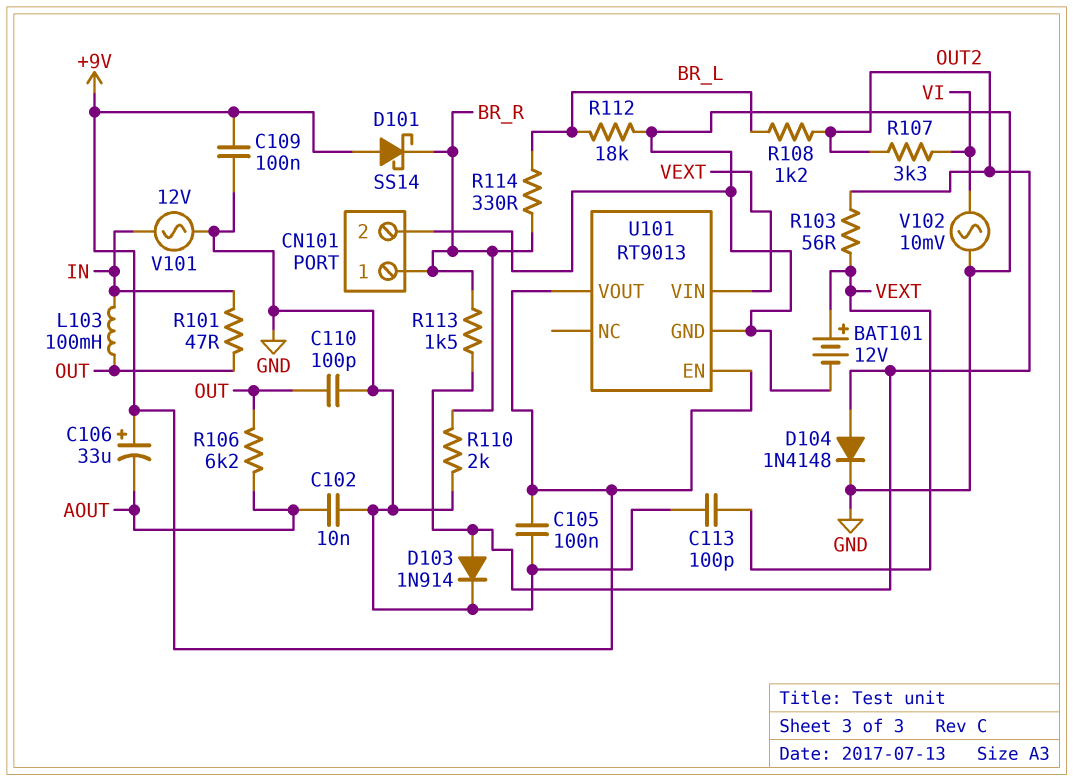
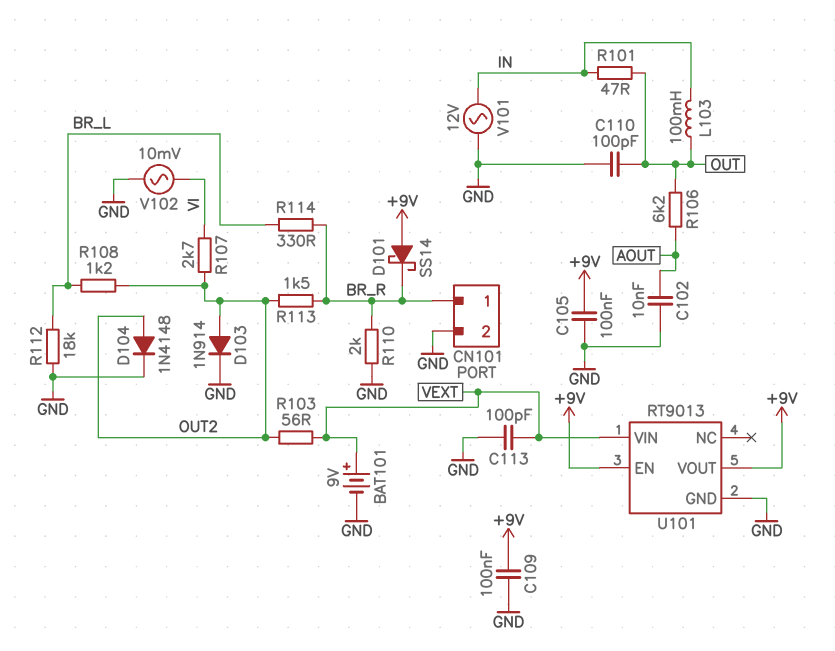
BAT101: 12V (plus VEXT, minus GND) -> 9V (plus VEXT, minus GND)
C106: 33uF (plus +9V, minus AOUT) -> none
R107: 3.3k (OUT2, VI) -> 2.7k (OUT2, VI)

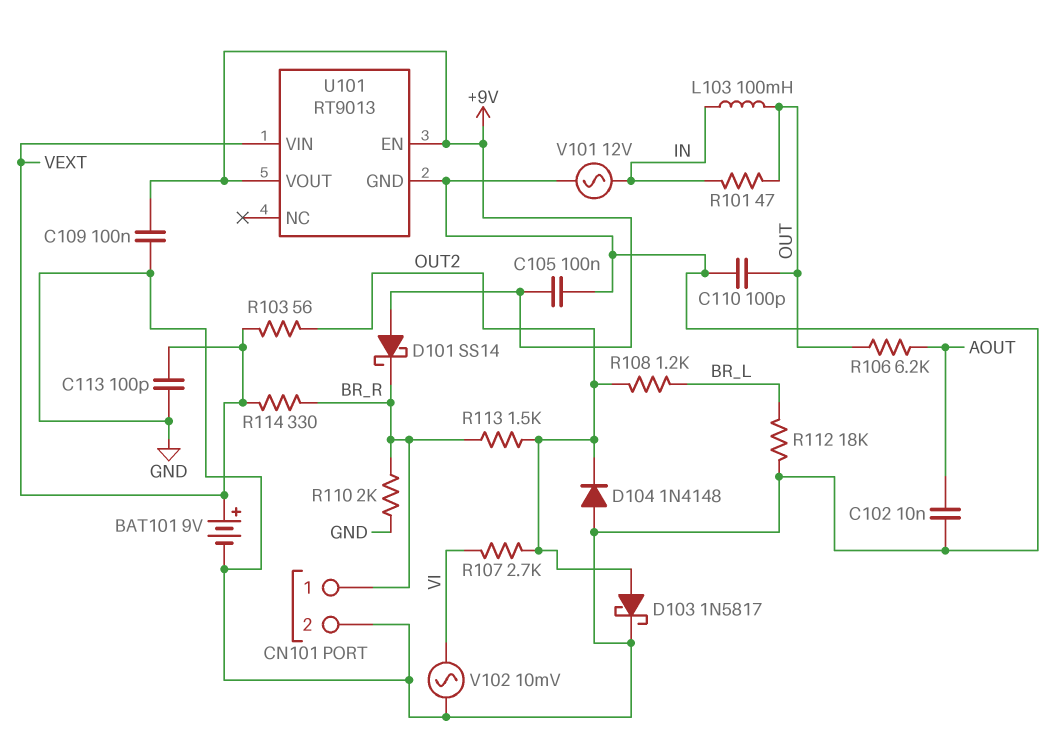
D103: diode 1N914 (A OUT2, K GND) -> schottky 1N5817 (A OUT2, K GND)
D104: diode 1N4148 (A OUT2, K GND) -> diode 1N4148 (A GND, K OUT2)
R114: 330 (BR_L, BR_R) -> 330 (BR_R, VEXT)

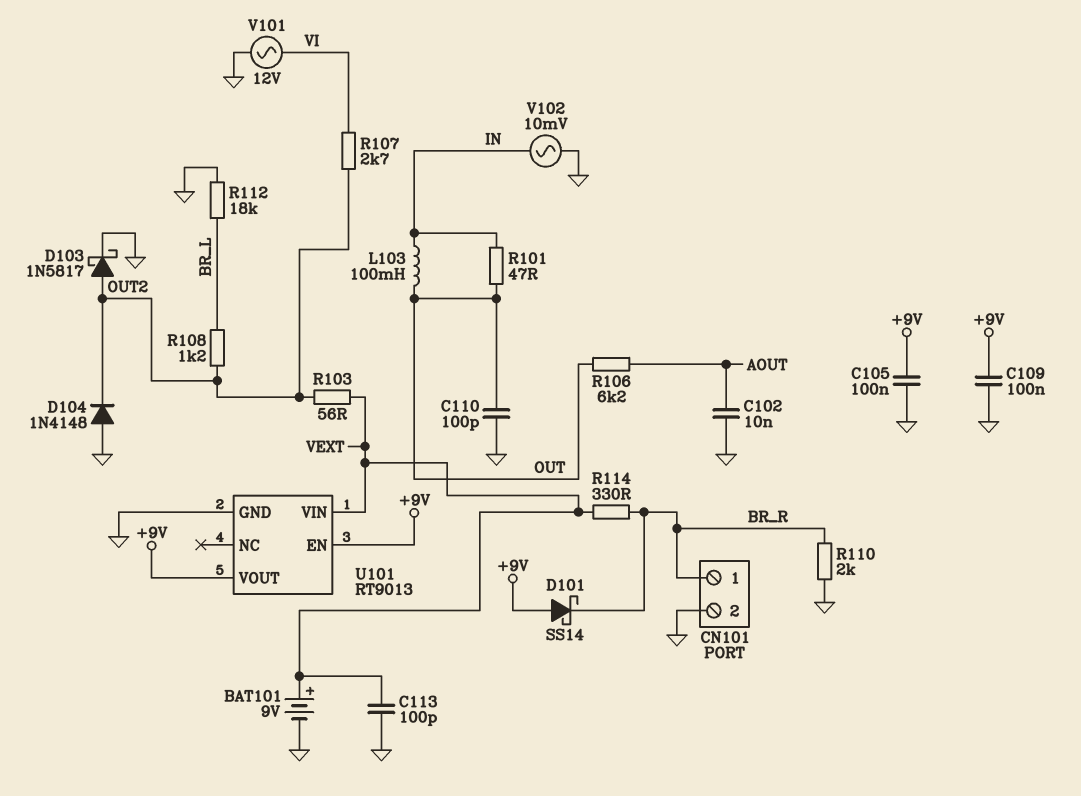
R113: 1.5k (BR_R, OUT2) -> none
V101: AC 12V (GND, IN) -> AC 12V (GND, VI)
V102: AC 10mV (GND, VI) -> AC 10mV (GND, IN)

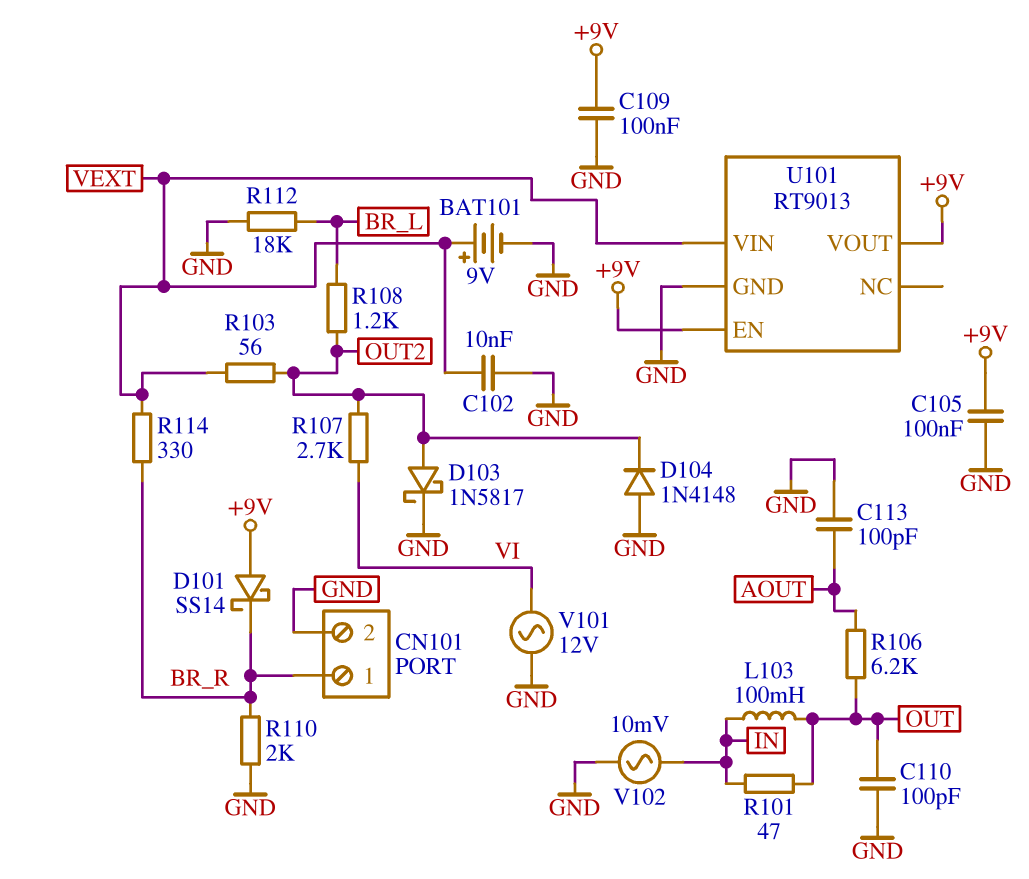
C102: 10nF (AOUT, GND) -> 10nF (GND, VEXT)
C113: 100pF (GND, VEXT) -> 100pF (AOUT, GND)

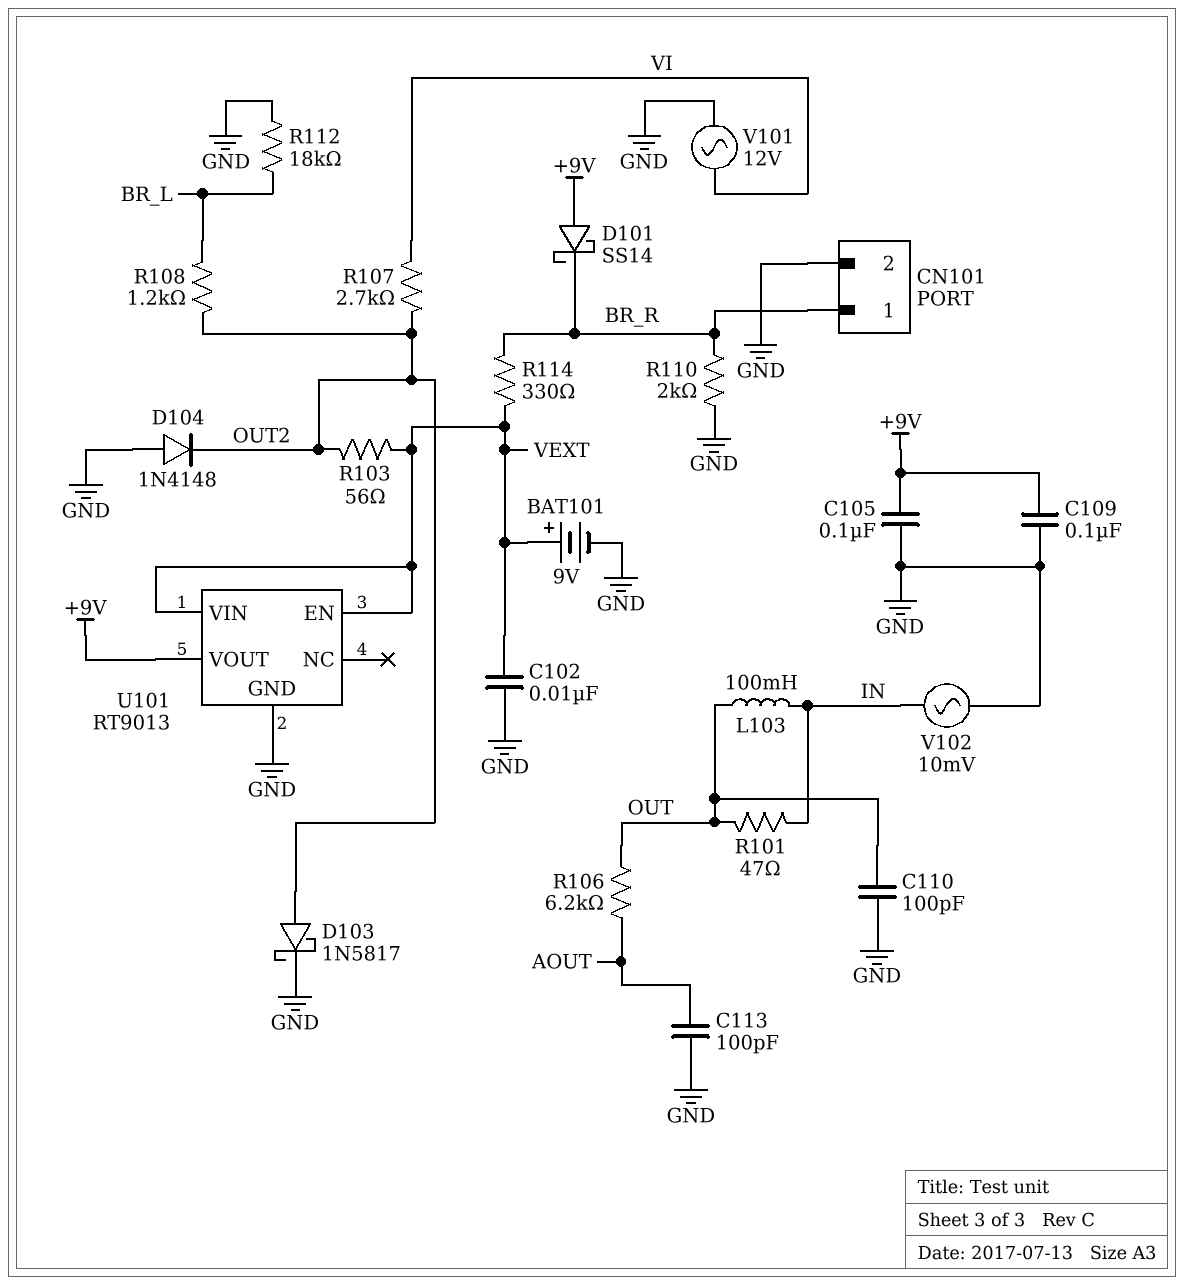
U101 pin EN: +9V -> VEXT

